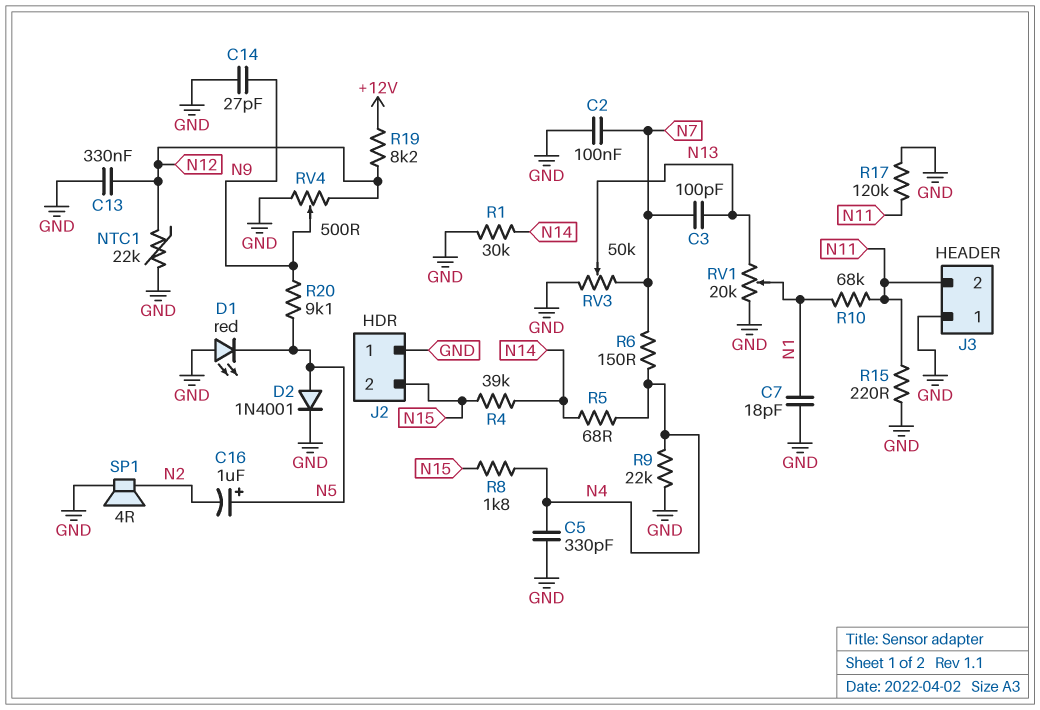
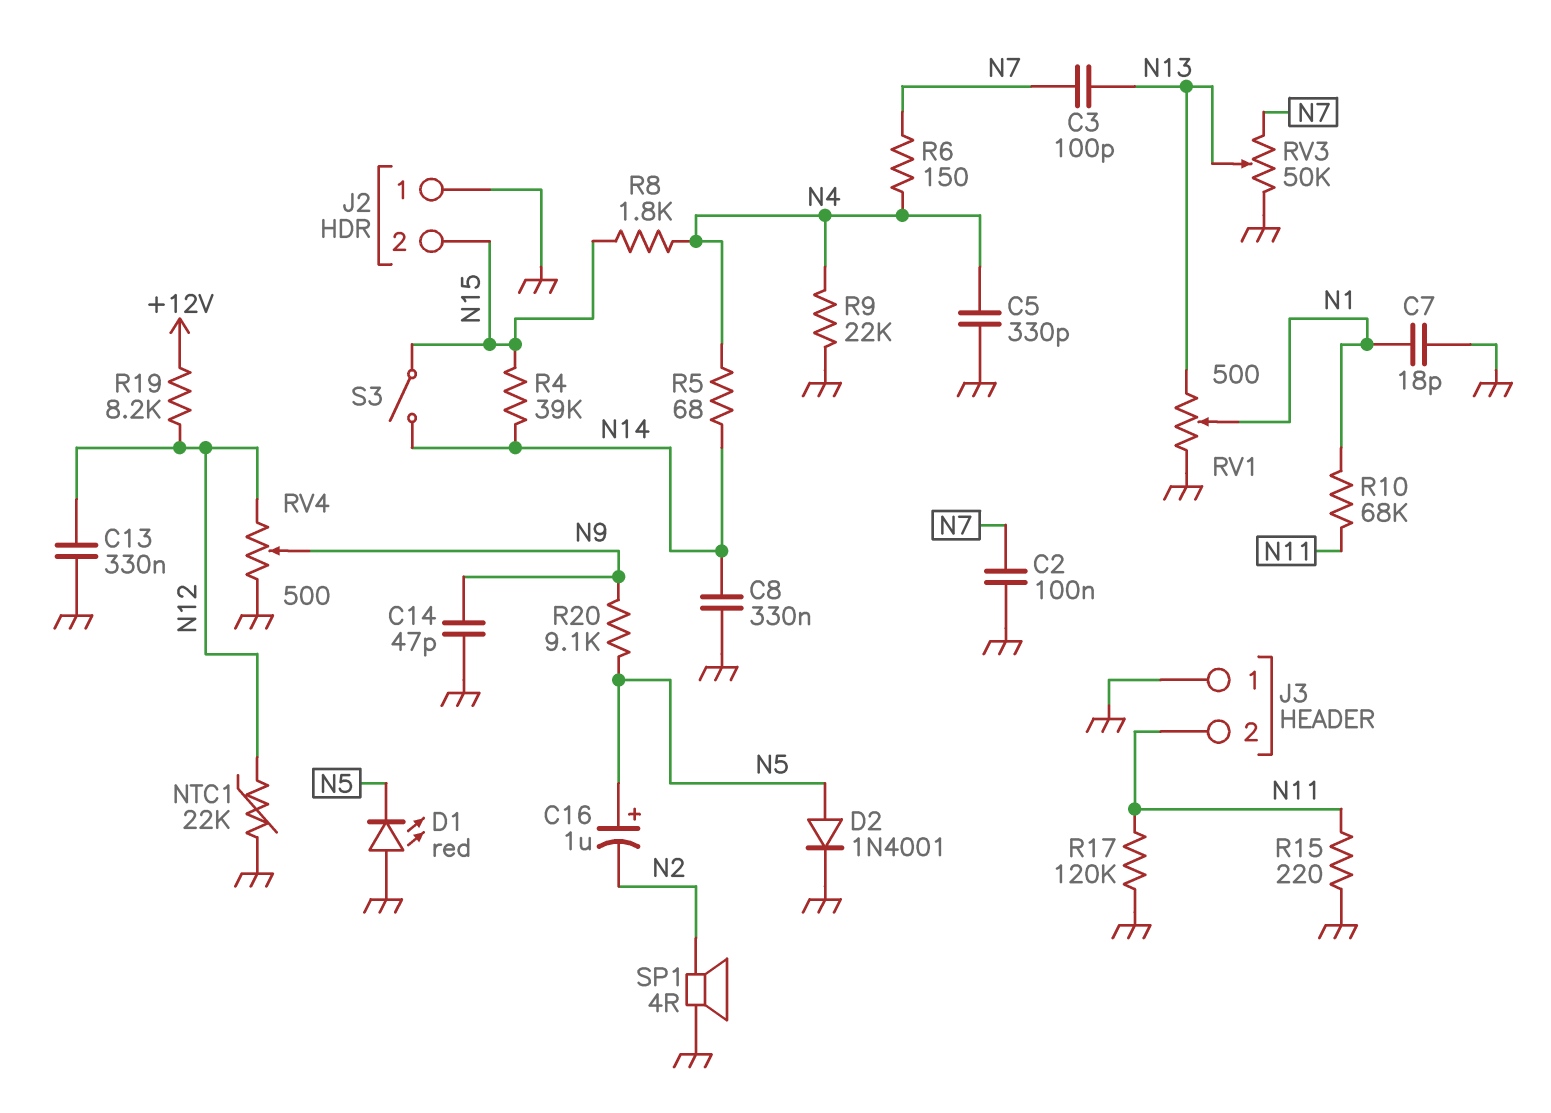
C8: none -> 330nF (GND, N14)
C14: 27pF (GND, N9) -> 47pF (GND, N9)
R1: 30k (GND, N14) -> none
RV1: 20k (GND, N13, wiper N1) -> 500 (GND, N13, wiper N1)
S3: none -> switch (N14, N15)

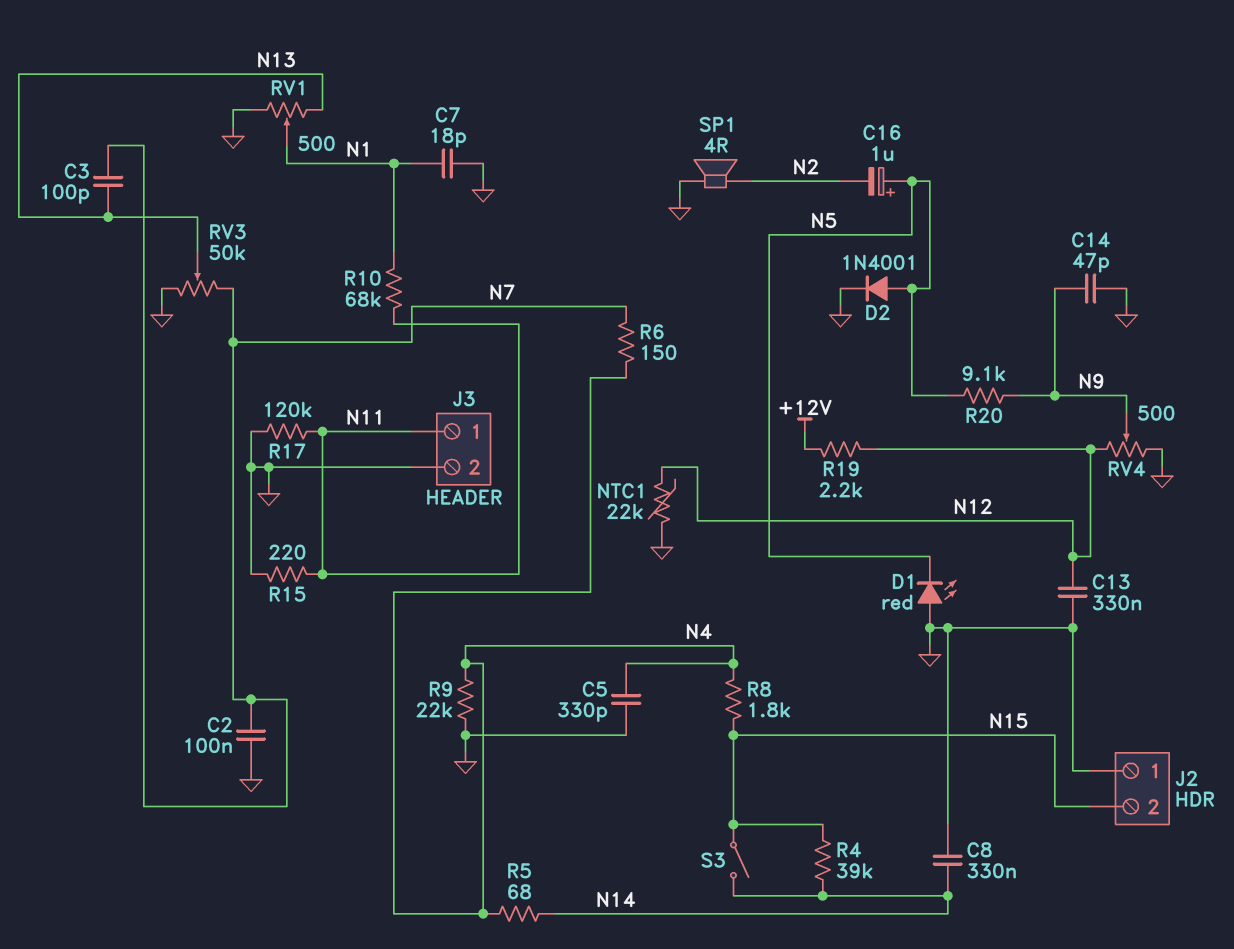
J3 pin 1: GND -> N11
J3 pin 2: N11 -> GND
R19: 8.2k (+12V, N12) -> 2.2k (+12V, N12)

